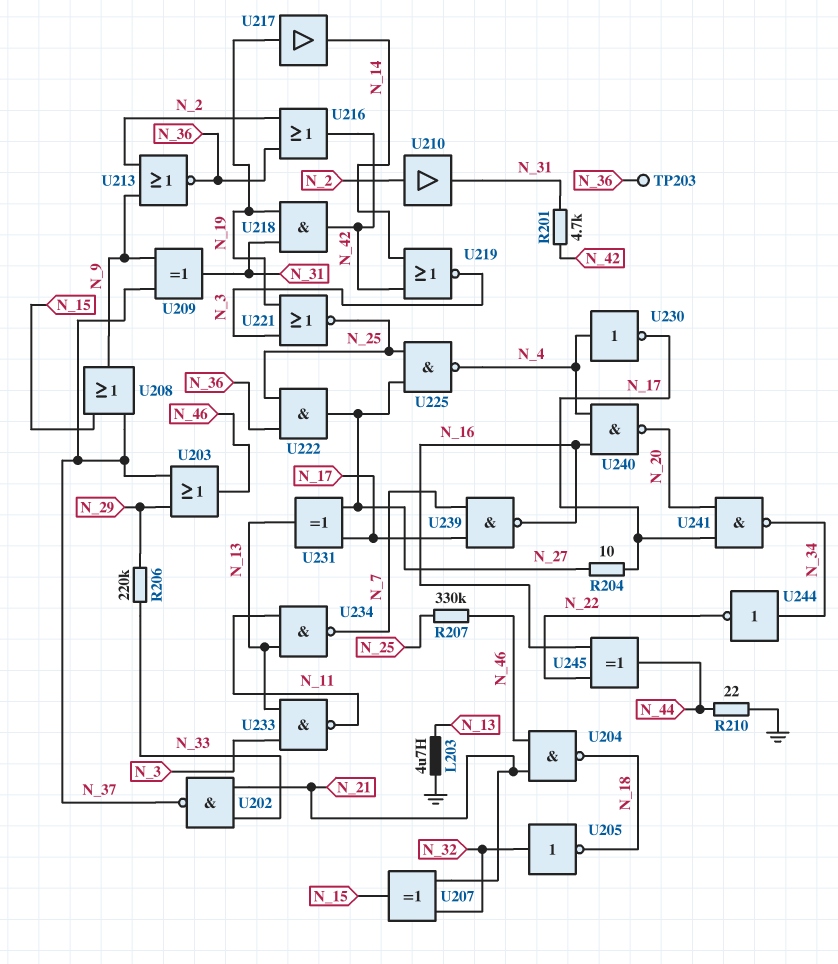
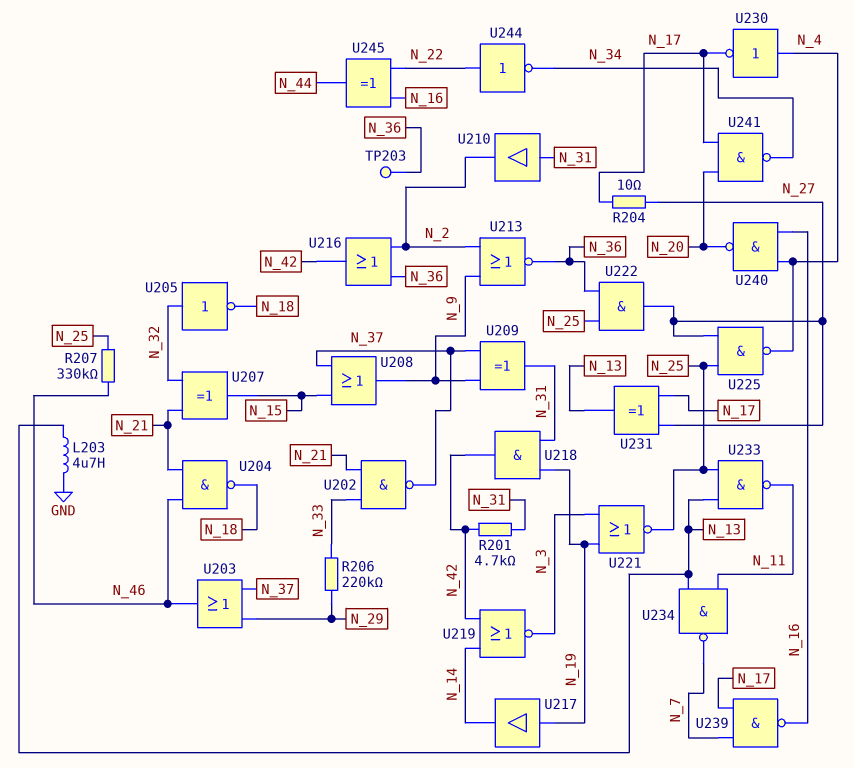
R210: 22 (GND, N_44) -> none
U210: buffer (in N_2, out N_31) -> buffer (in N_31, out N_2)
U233: NAND (in N_3, in N_13, out N_11) -> NAND (in N_13, in N_25, out N_11)
U244: NOT (in N_34, out N_22) -> NOT (in N_22, out N_34)

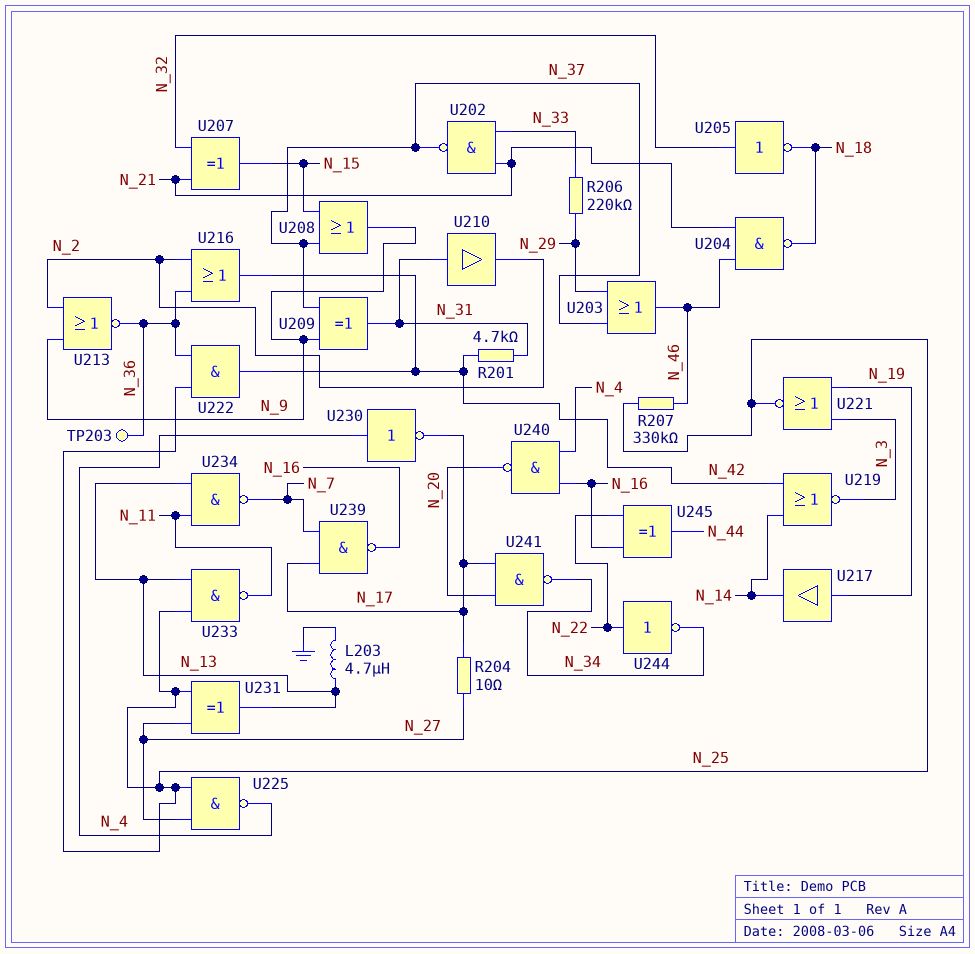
U218: AND (in N_19, in N_31, out N_42) -> none
U222: AND (in N_25, in N_36, out N_27) -> AND (in N_25, in N_36, out N_42)
U231: XOR (in N_17, in N_27, out N_13) -> XOR (in N_25, in N_27, out N_13)

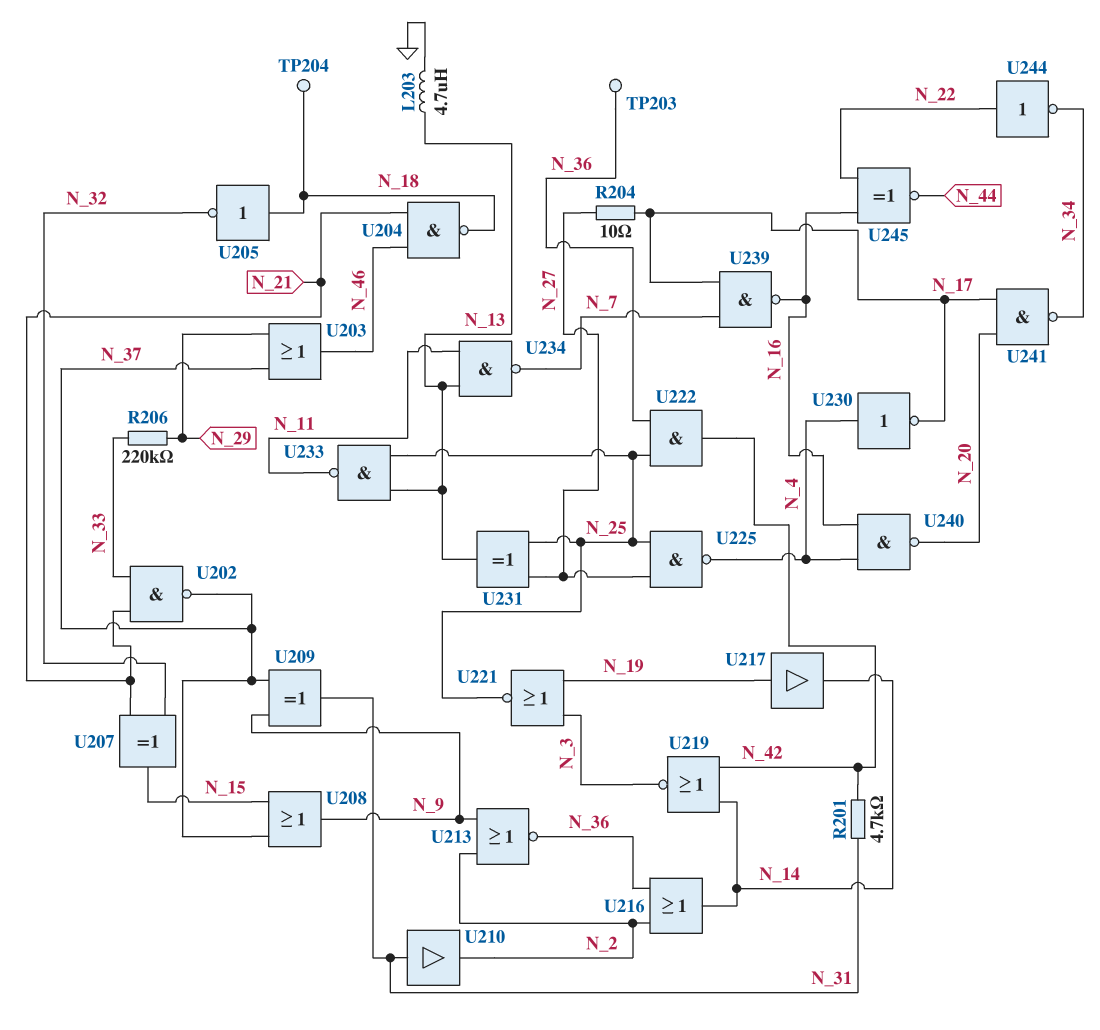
R207: 330k (N_25, N_46) -> none
TP204: none -> test point (N_18)
U205: NOT (in N_32, out N_18) -> NOT (in N_18, out N_32)
U216: OR (in N_2, in N_36, out N_42) -> OR (in N_2, in N_36, out N_14)
U245: XOR (in N_16, in N_22, out N_44) -> XNOR (in N_16, in N_22, out N_44)

